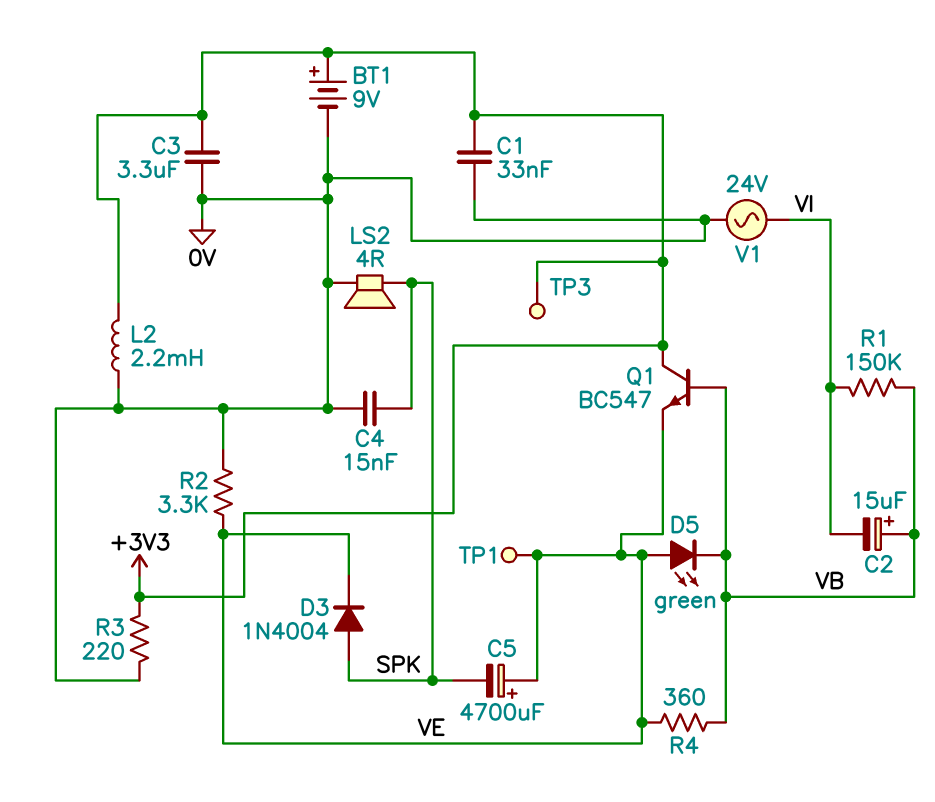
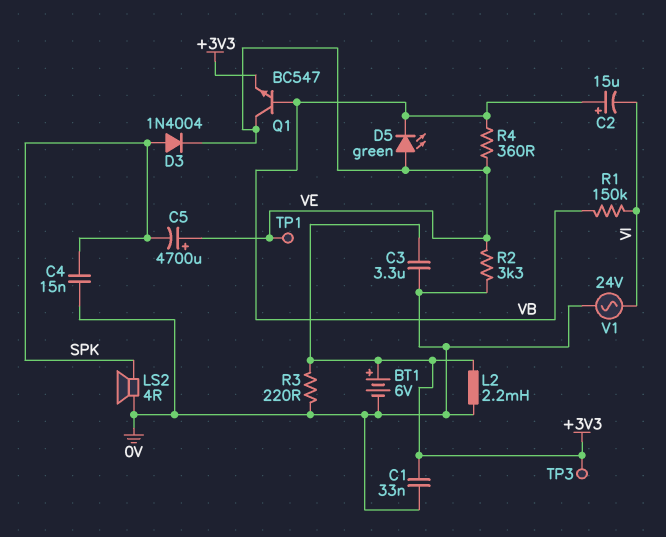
BT1: 9V (plus +3V3, minus 0V) -> 6V (plus +3V3, minus 0V)
Q1: NPN BC547 (B VB, C +3V3, E VE) -> NPN BC547 (B VB, C VE, E +3V3)

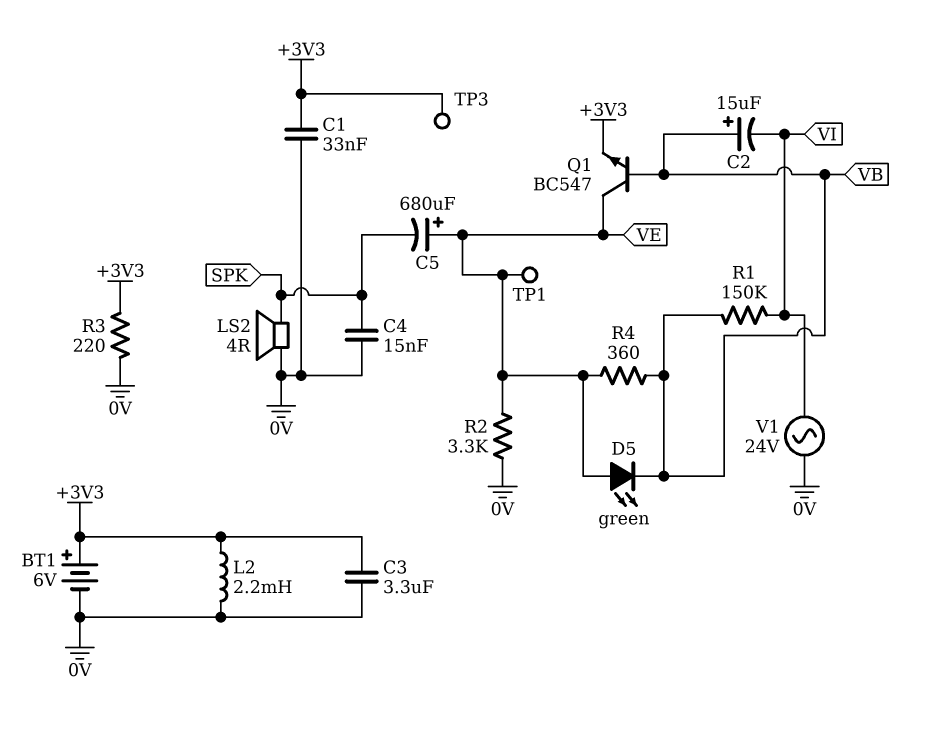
C5: 4700uF (plus VE, minus SPK) -> 680uF (plus VE, minus SPK)
D3: diode 1N4004 (A SPK, K VE) -> none

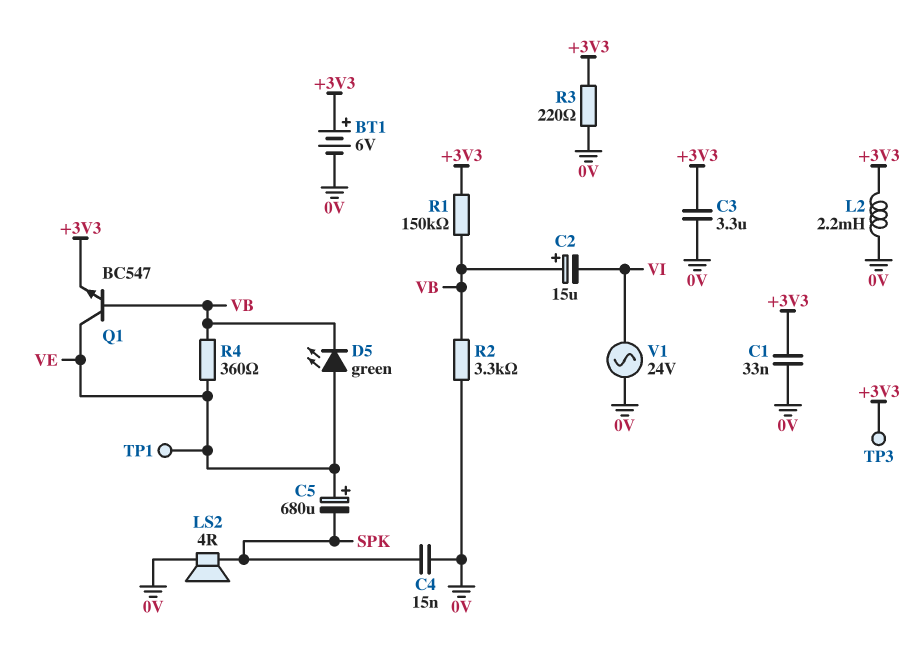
R1: 150k (VB, VI) -> 150k (+3V3, VB)
R2: 3.3k (0V, VE) -> 3.3k (0V, VB)

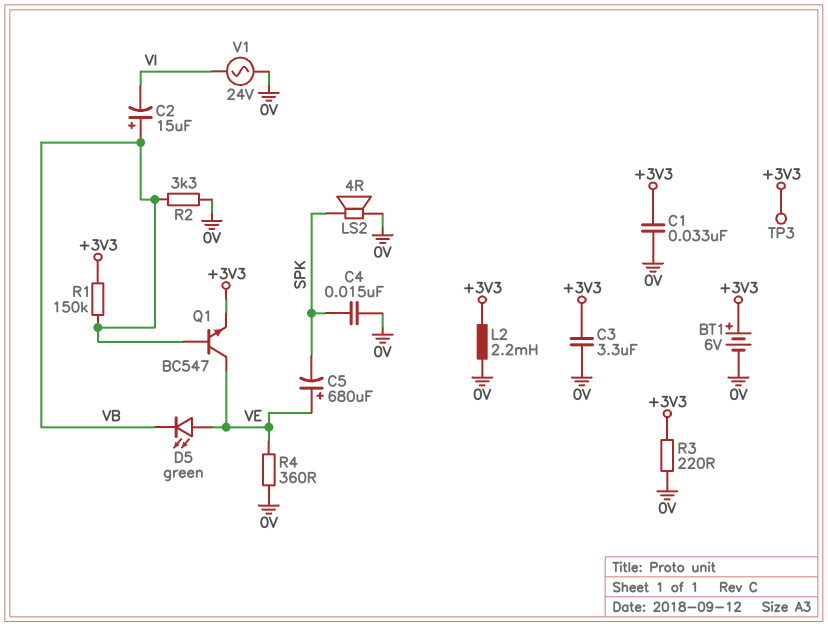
R4: 360 (VB, VE) -> 360 (0V, VE)
TP1: test point (VE) -> none

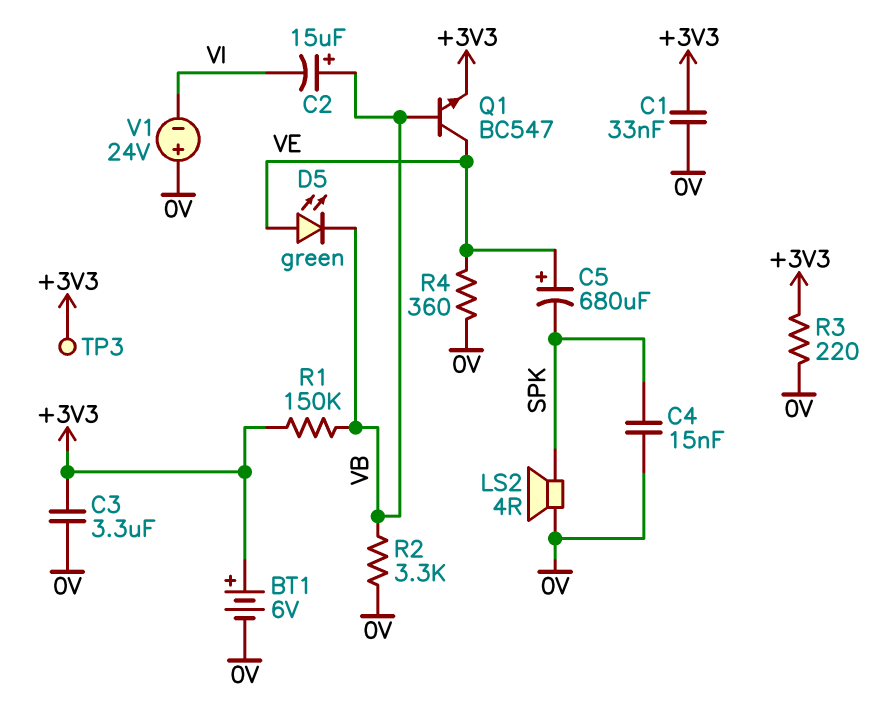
L2: 2.2mH (+3V3, 0V) -> none
V1: AC 24V (0V, VI) -> 24V (plus 0V, minus VI)

